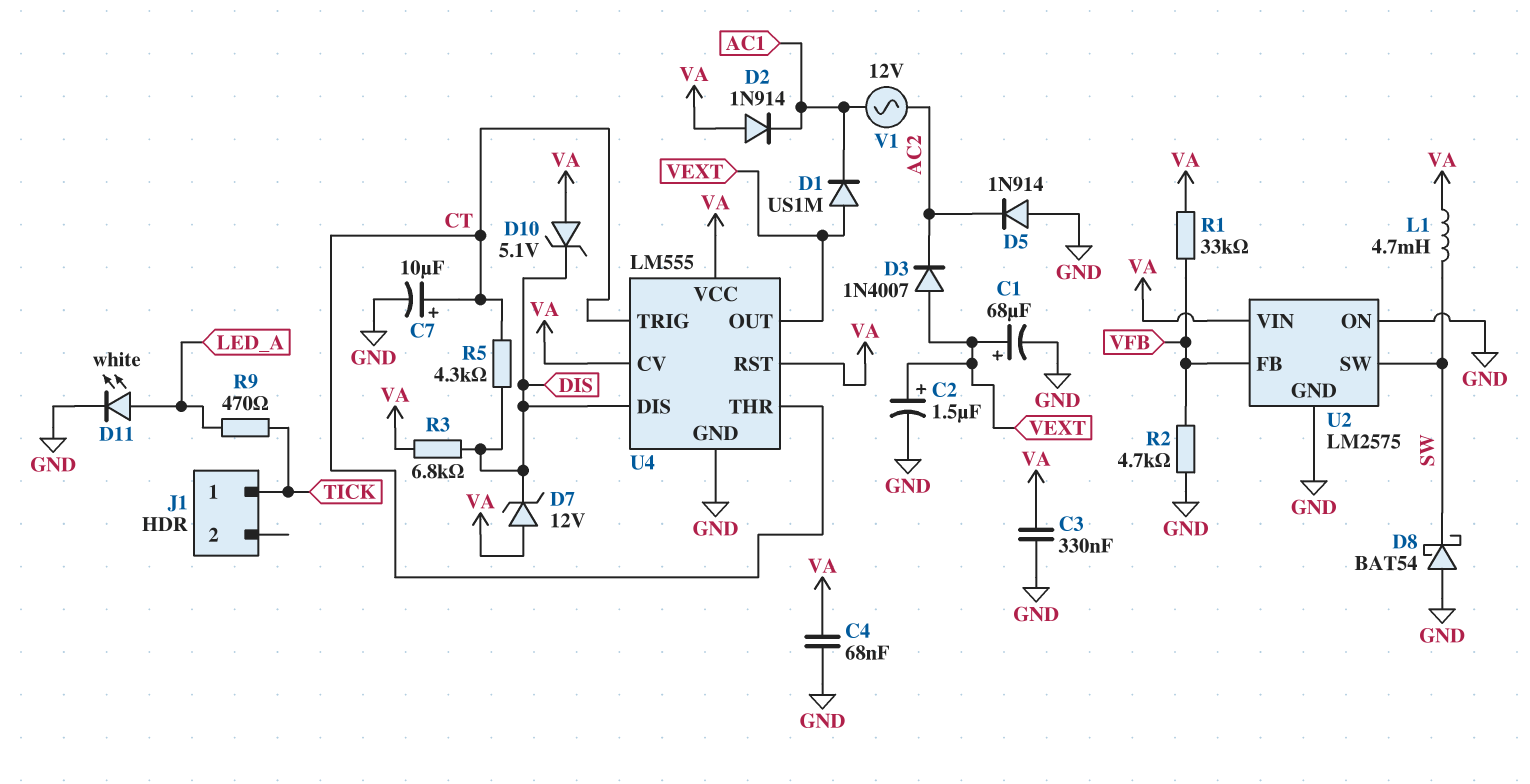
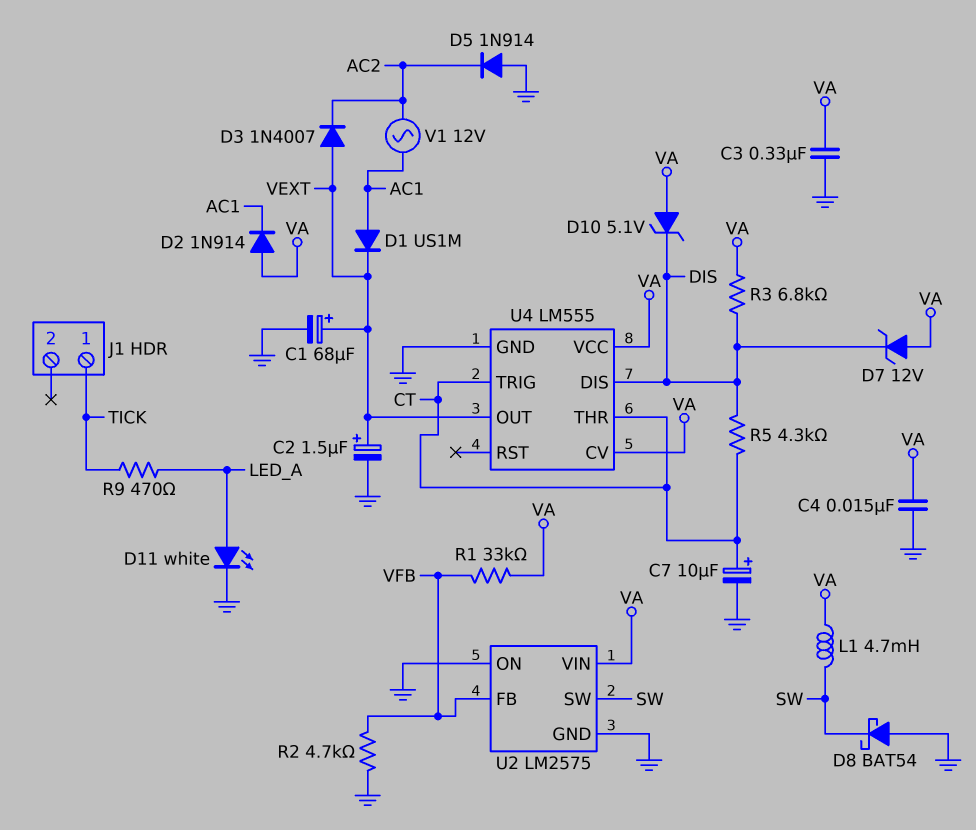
C4: 68nF (GND, VA) -> 15nF (GND, VA)
D1: diode US1M (A VEXT, K AC1) -> diode US1M (A AC1, K VEXT)
U4 pin RST: VA -> none

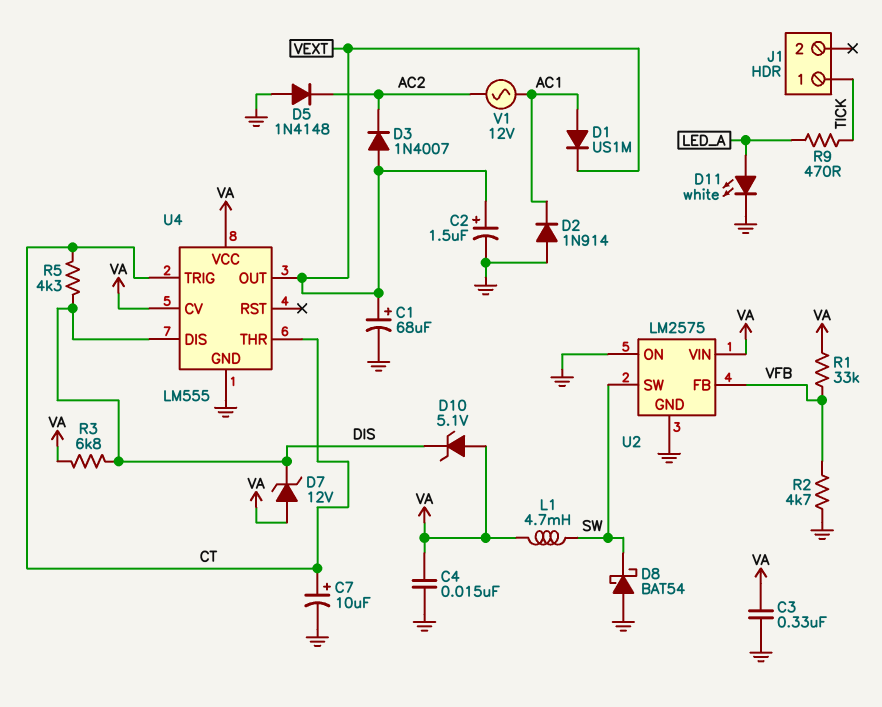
D2: diode 1N914 (A VA, K AC1) -> diode 1N914 (A GND, K AC1)
D5: diode 1N914 (A GND, K AC2) -> diode 1N4148 (A GND, K AC2)

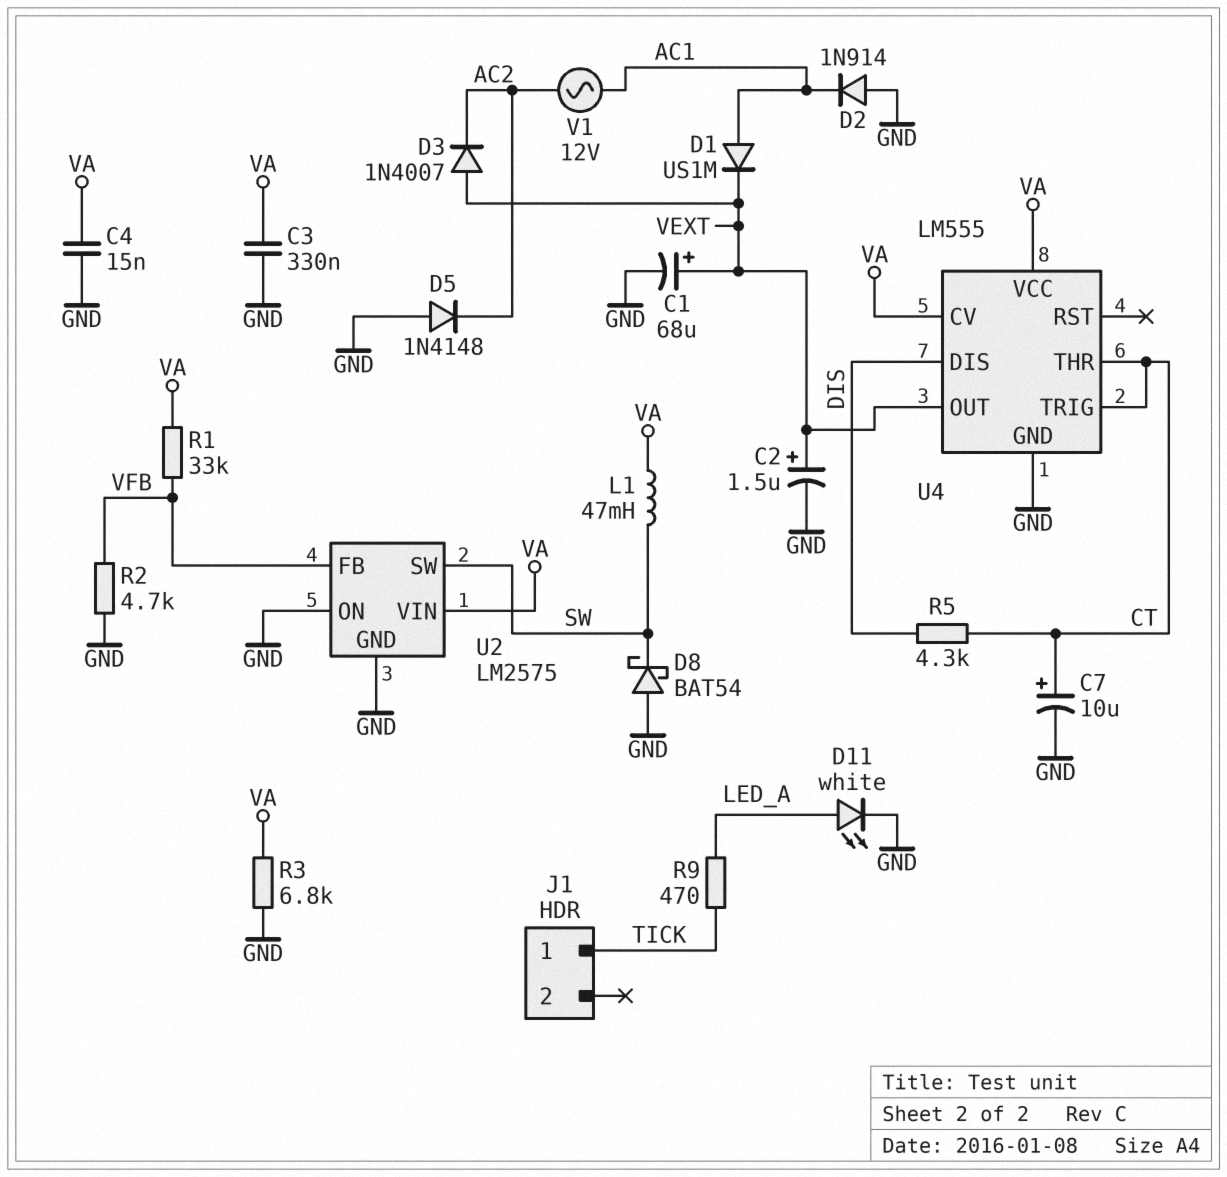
D7: zener 12V (A VA, K DIS) -> none
D10: zener 5.1V (A VA, K DIS) -> none
L1: 4.7mH (SW, VA) -> 47mH (SW, VA)
R3: 6.8k (DIS, VA) -> 6.8k (GND, VA)

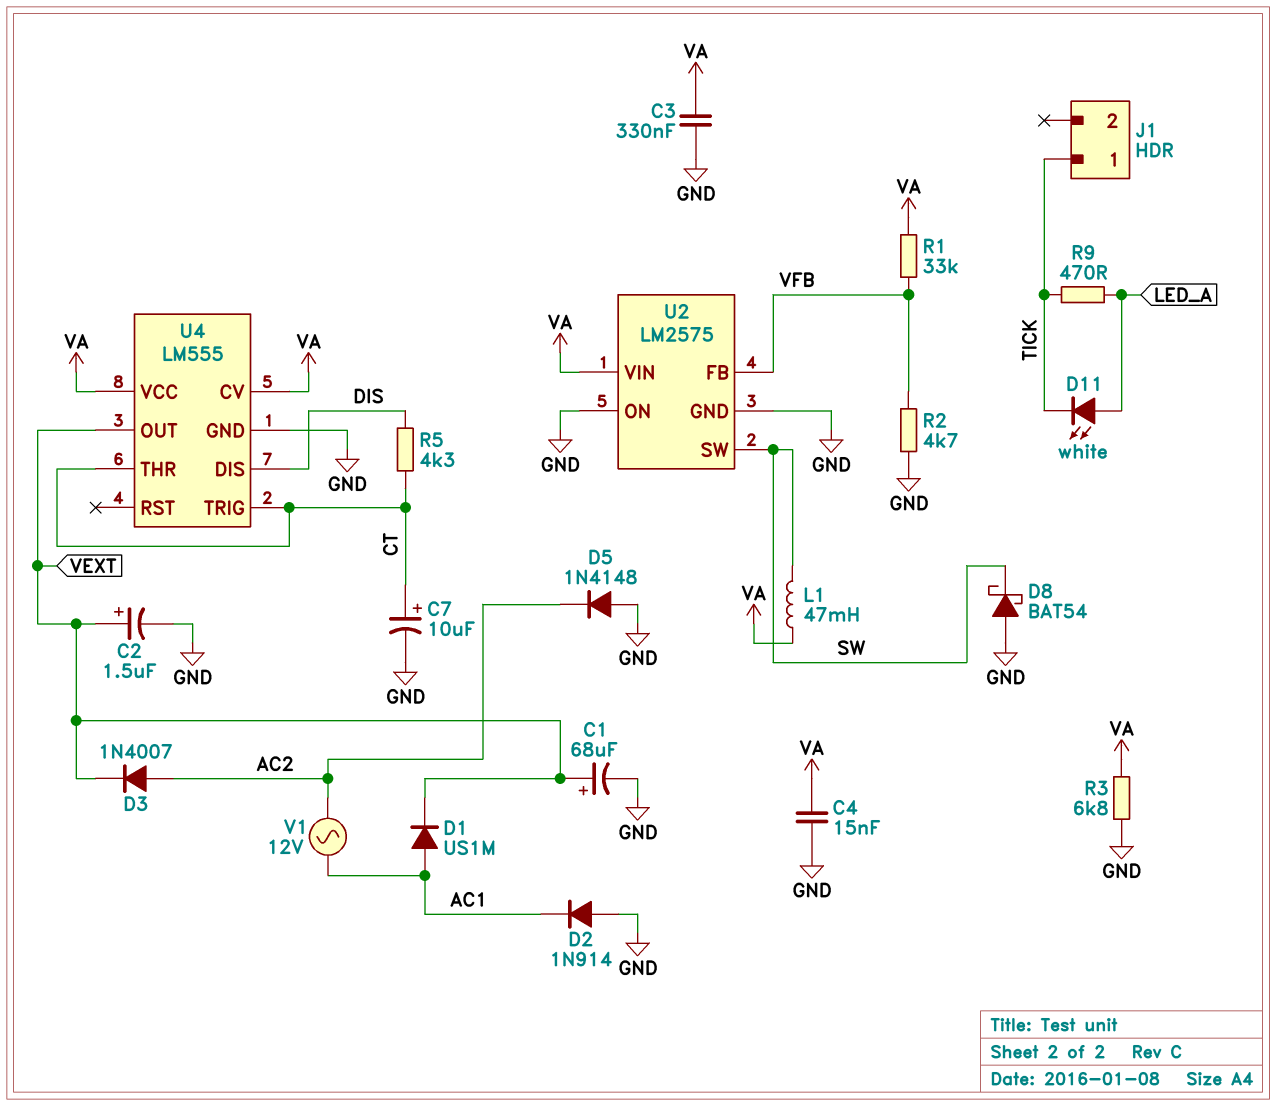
D3: diode 1N4007 (A VEXT, K AC2) -> diode 1N4007 (A AC2, K VEXT)
D11: LED white (A LED_A, K GND) -> LED white (A LED_A, K TICK)

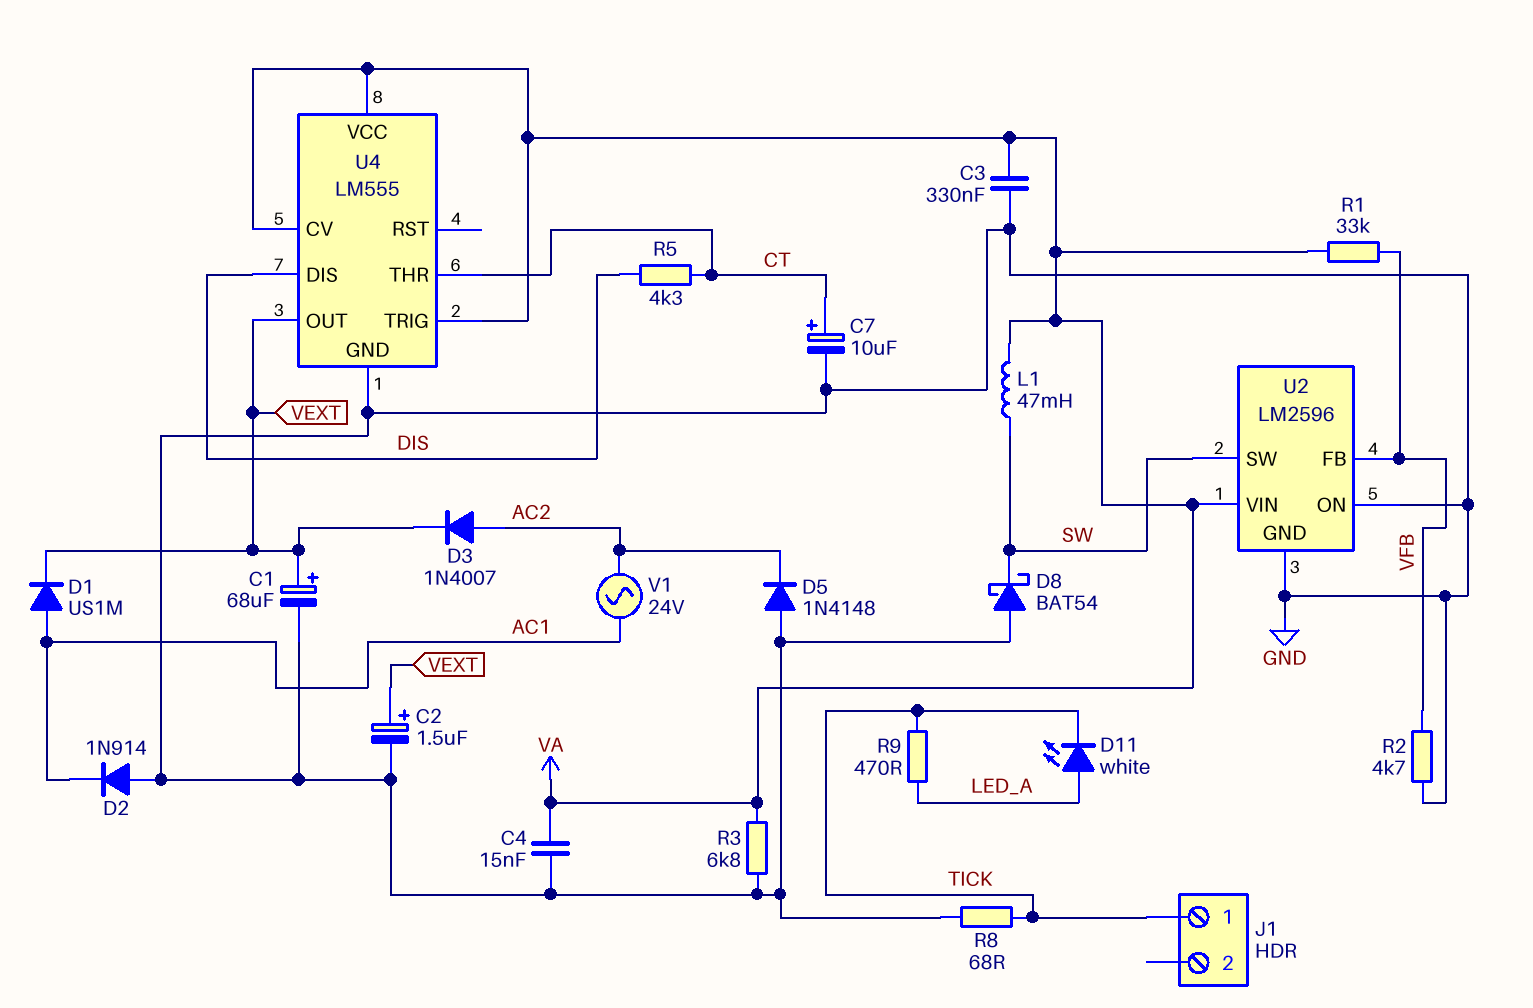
R8: none -> 68 (GND, TICK)
U2: LM2575 -> LM2596
U4 pin TRIG: CT -> VA
V1: AC 12V (AC1, AC2) -> AC 24V (AC1, AC2)

